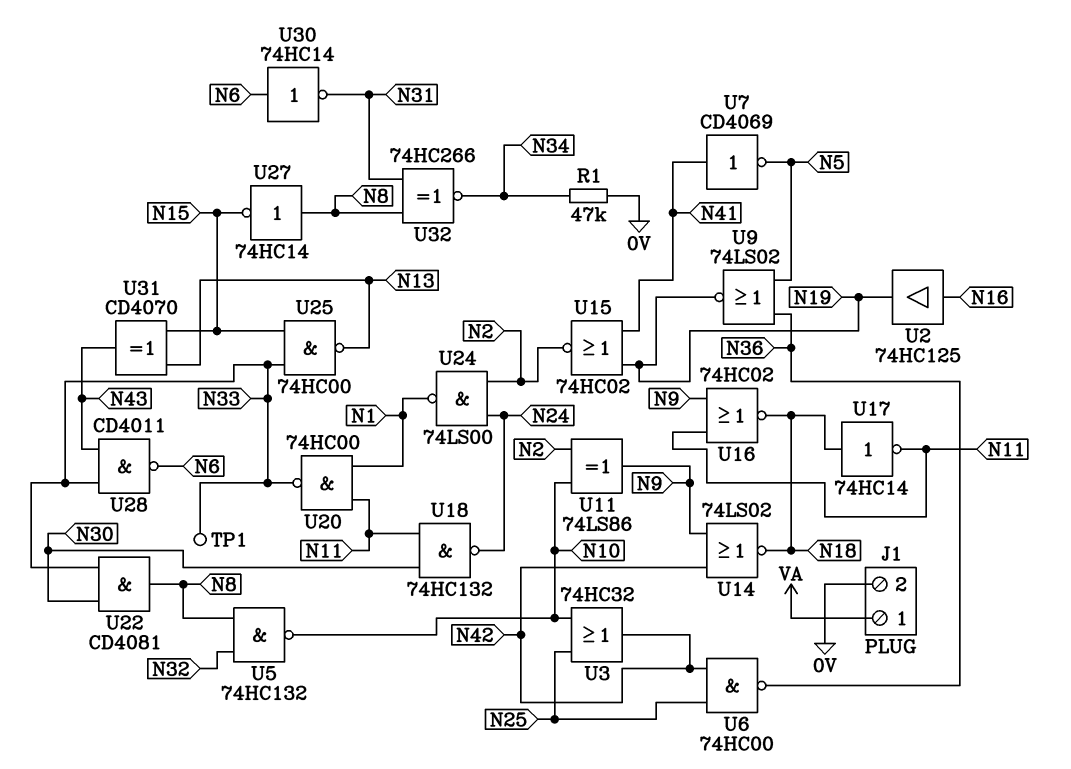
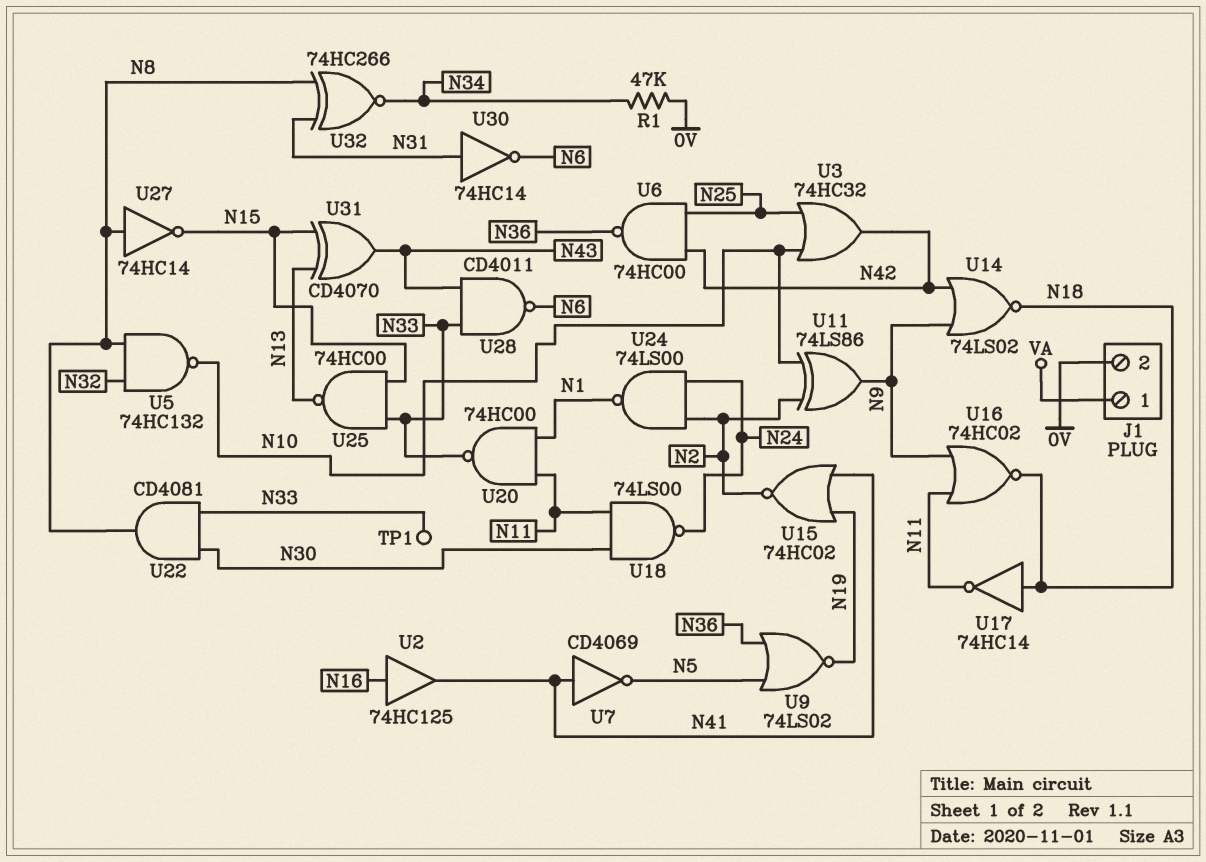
U2: buffer 74HC125 (in N16, out N19) -> buffer 74HC125 (in N16, out N41)
U18: NAND 74HC132 (in N11, in N30, out N24) -> NAND 74LS00 (in N11, in N30, out N24)
U30: NOT 74HC14 (in N6, out N31) -> NOT 74HC14 (in N31, out N6)

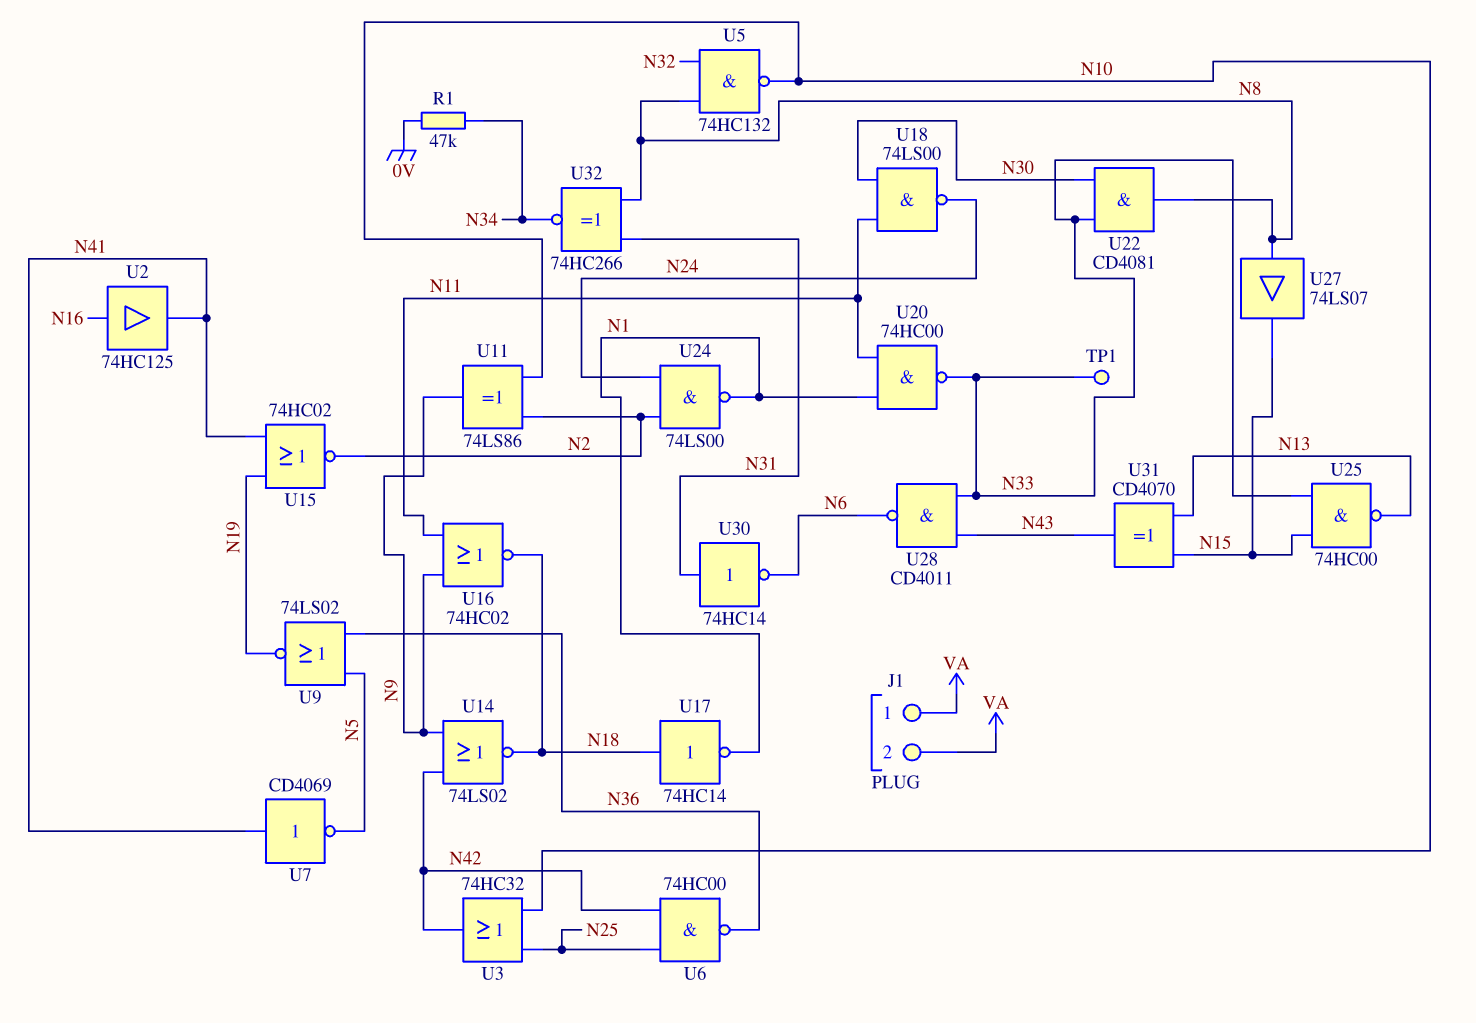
J1 pin 2: 0V -> VA
U17: NOT 74HC14 (in N18, out N11) -> NOT 74HC14 (in N18, out N1)
U27: NOT 74HC14 (in N8, out N15) -> buffer 74LS07 (in N8, out N15)

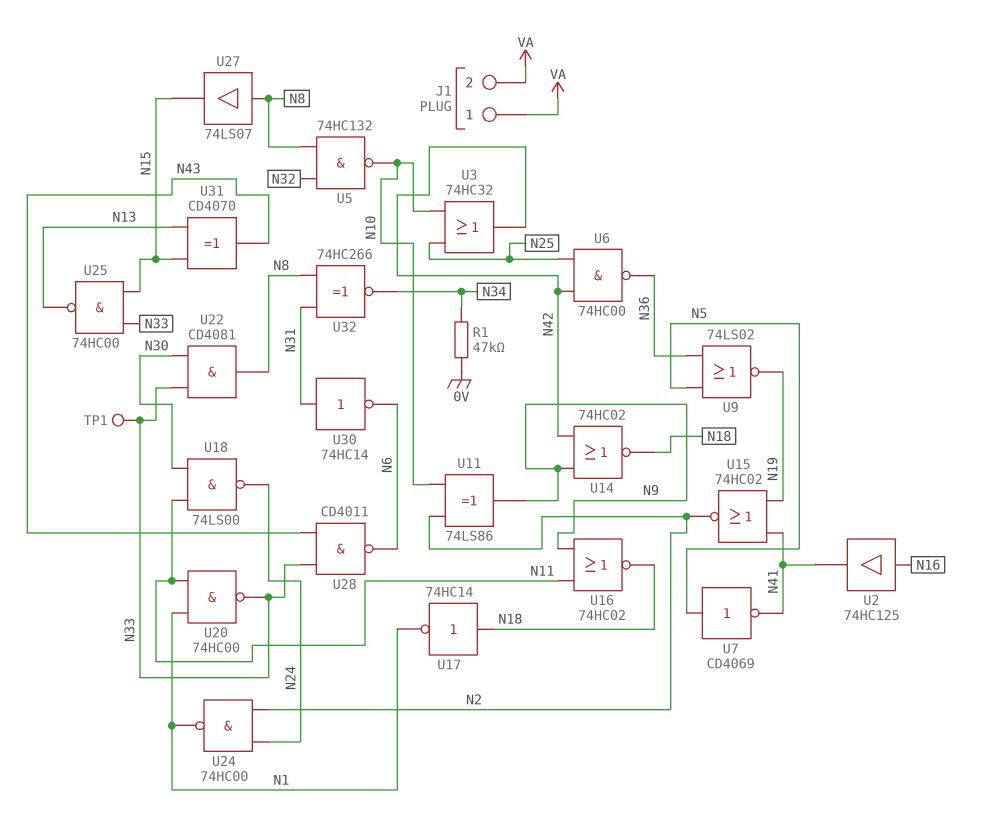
U7: NOT CD4069 (in N41, out N5) -> NOT CD4069 (in N5, out N41)
U14: NOR 74LS02 (in N9, in N42, out N18) -> NOR 74HC02 (in N9, in N42, out N18)
U24: NAND 74LS00 (in N2, in N24, out N1) -> NAND 74HC00 (in N2, in N24, out N1)

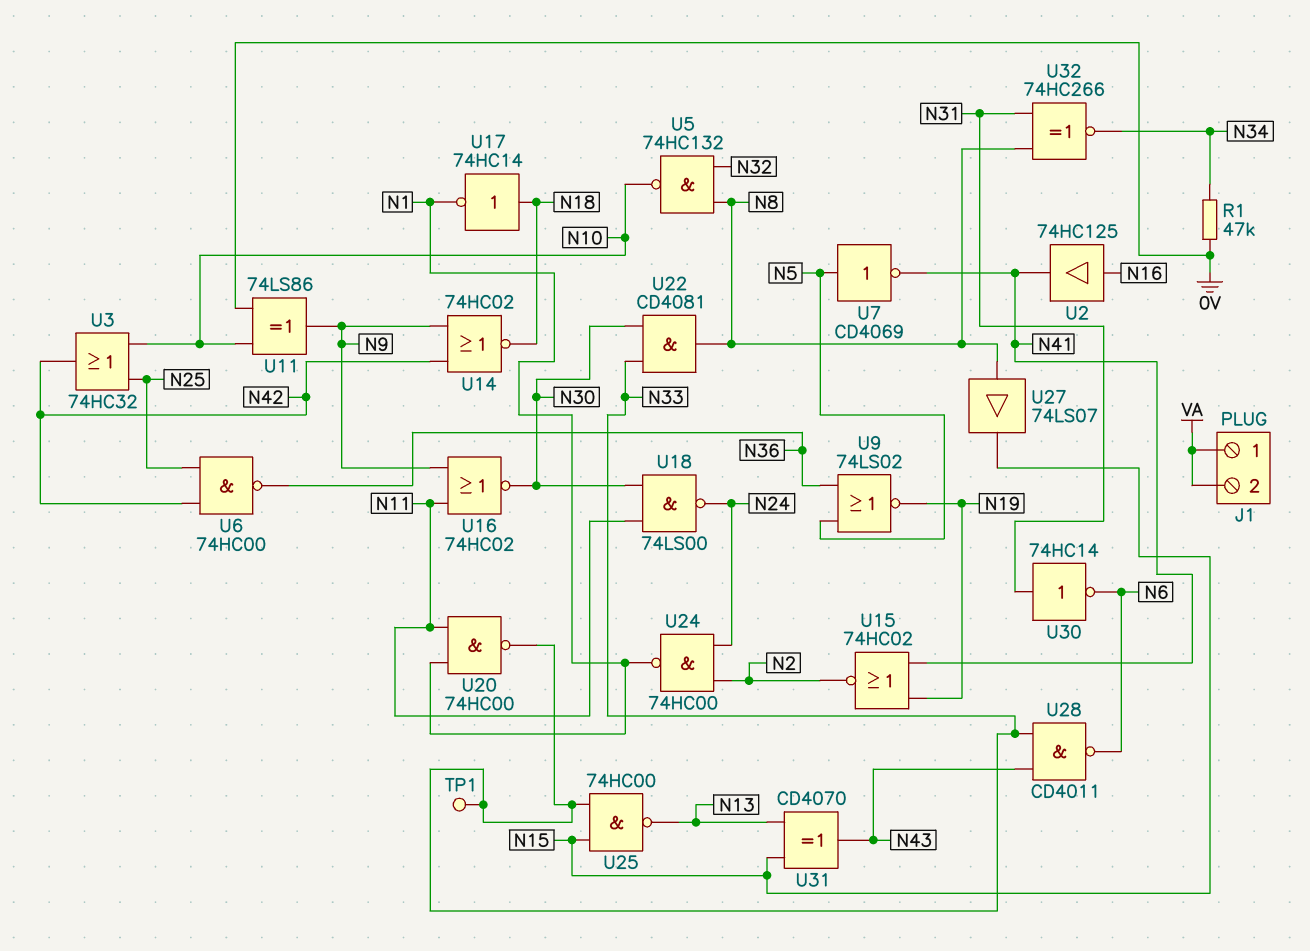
U11: XOR 74LS86 (in N2, in N10, out N9) -> XOR 74LS86 (in 0V, in N10, out N9)
U16: NOR 74HC02 (in N9, in N11, out N18) -> NOR 74HC02 (in N9, in N11, out N30)

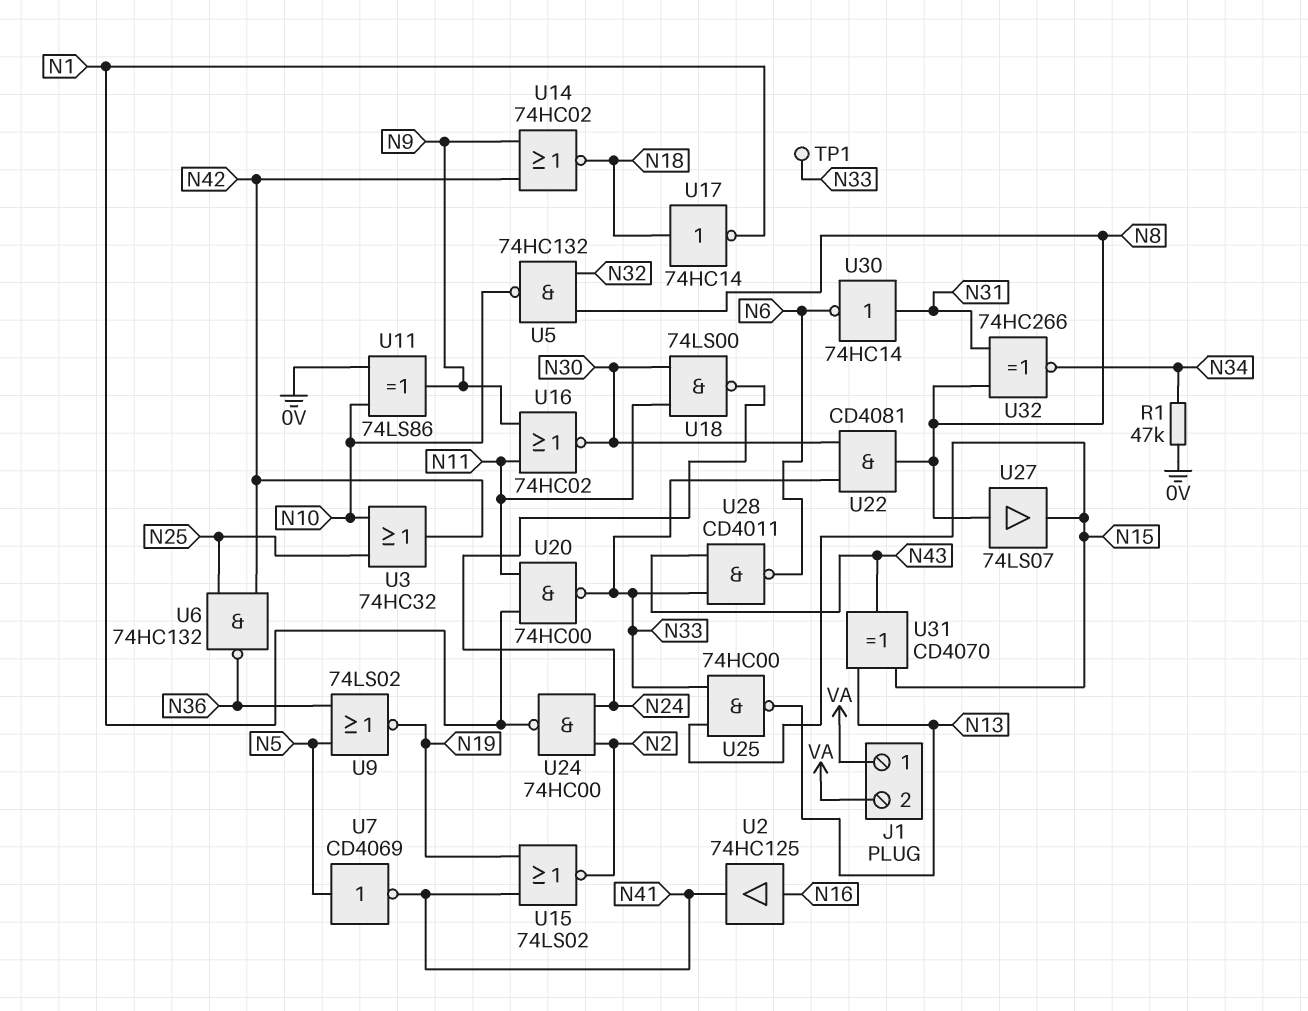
U6: NAND 74HC00 (in N25, in N42, out N36) -> NAND 74HC132 (in N25, in N42, out N36)
U15: NOR 74HC02 (in N19, in N41, out N2) -> NOR 74LS02 (in N19, in N41, out N2)

